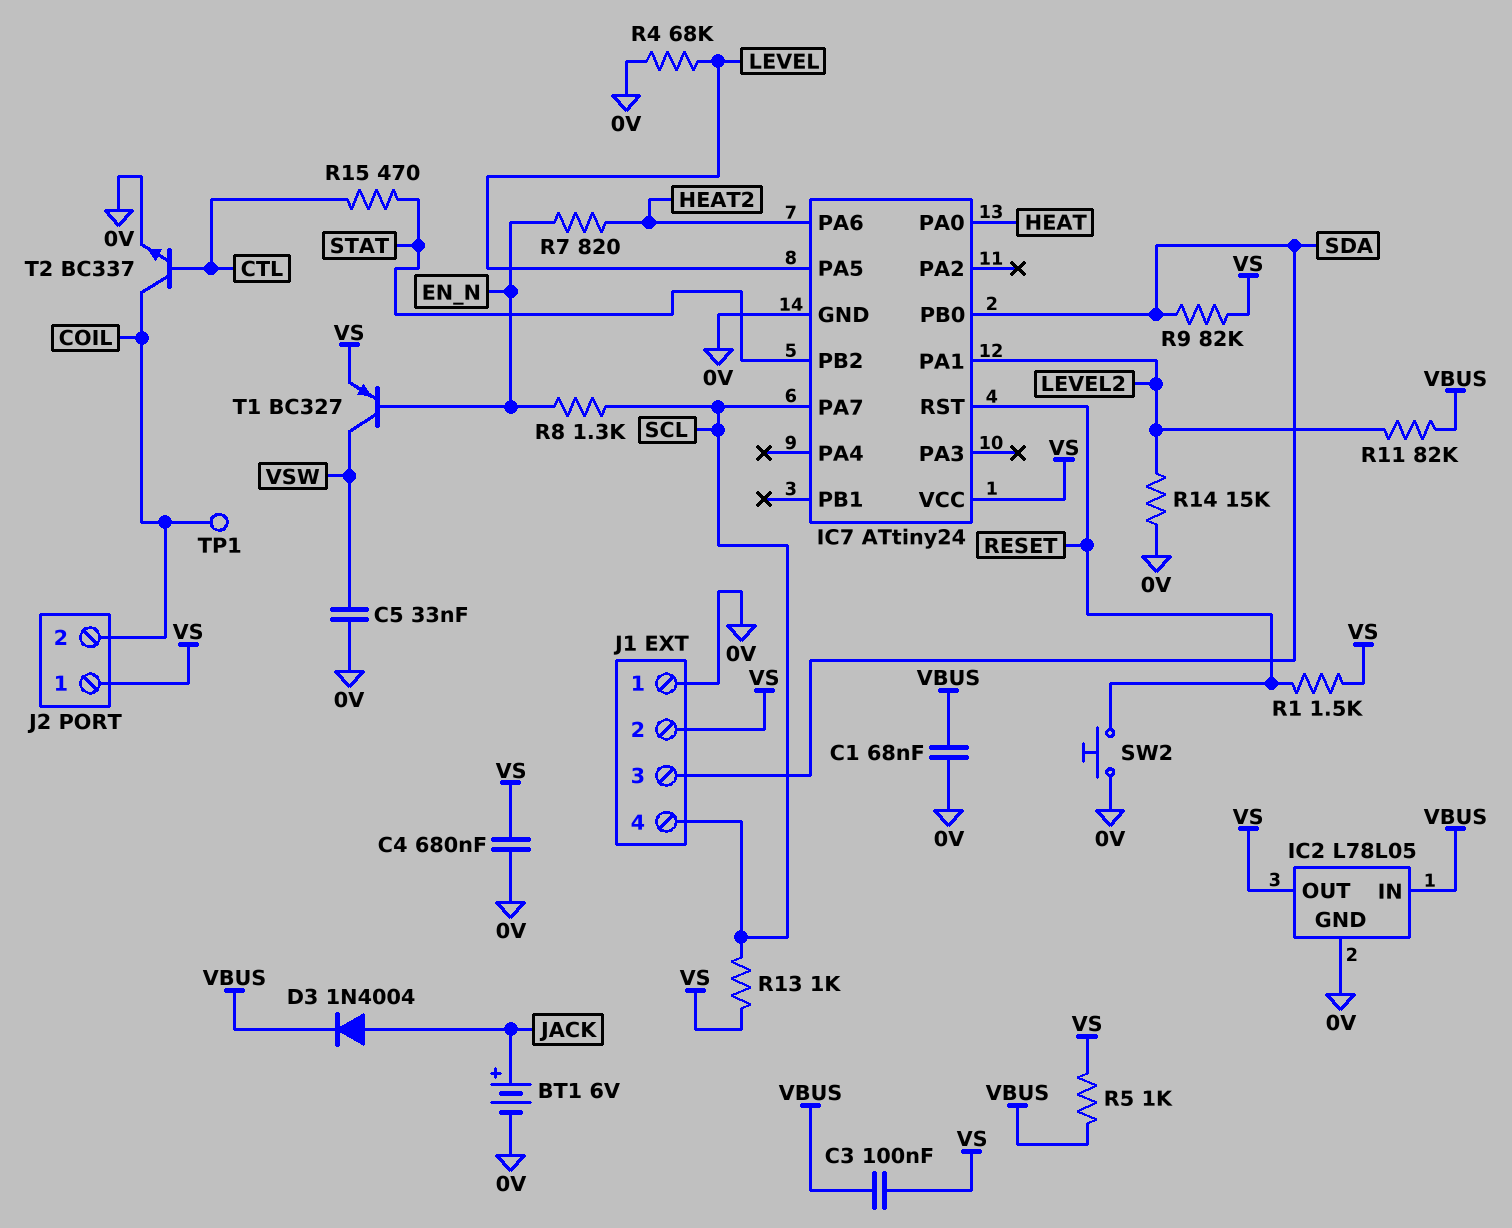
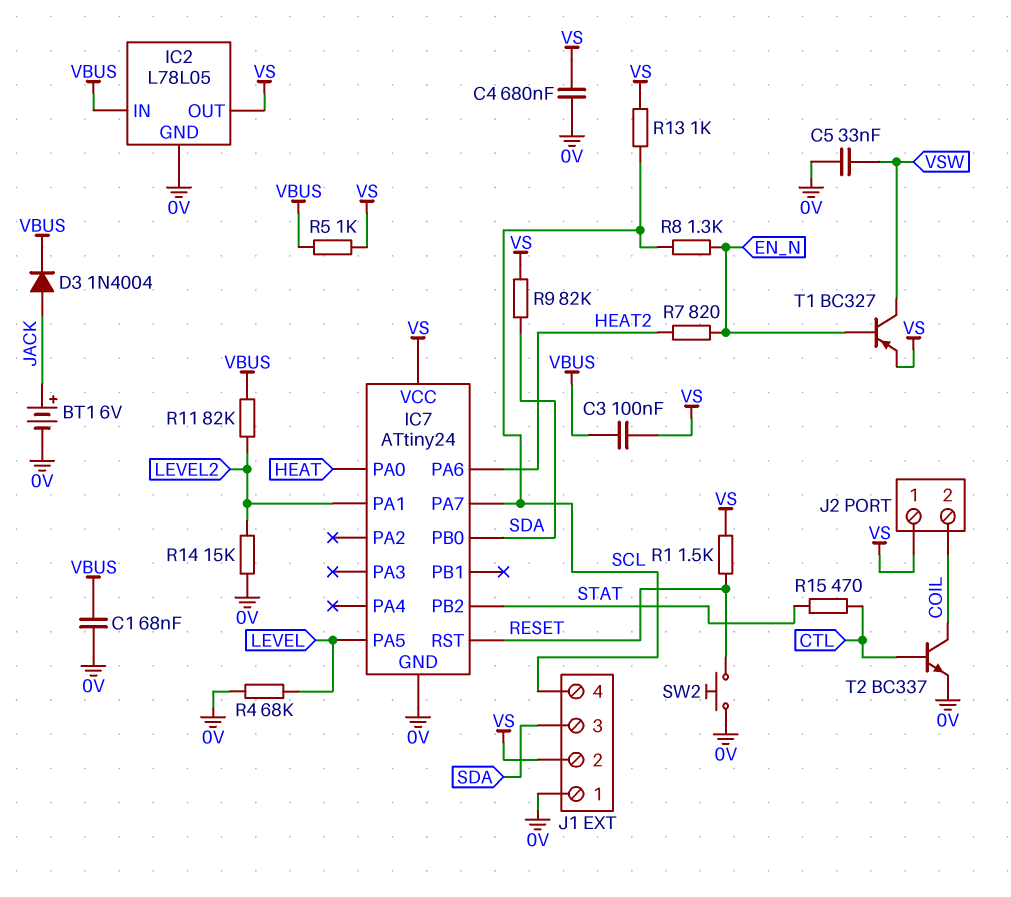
TP1: test point (COIL) -> none

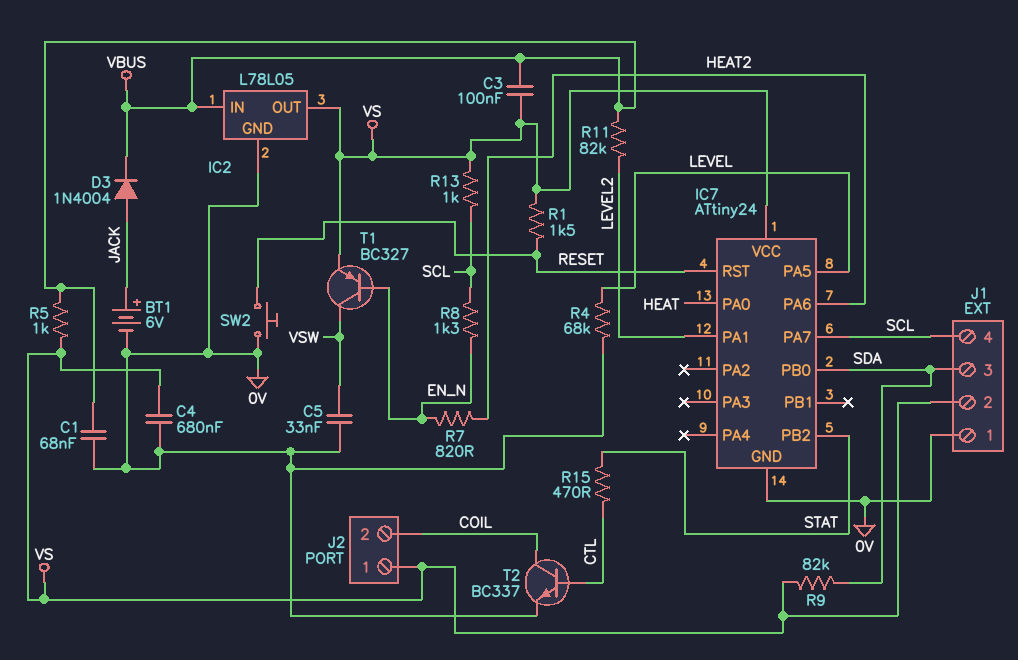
R14: 15k (0V, LEVEL2) -> none

